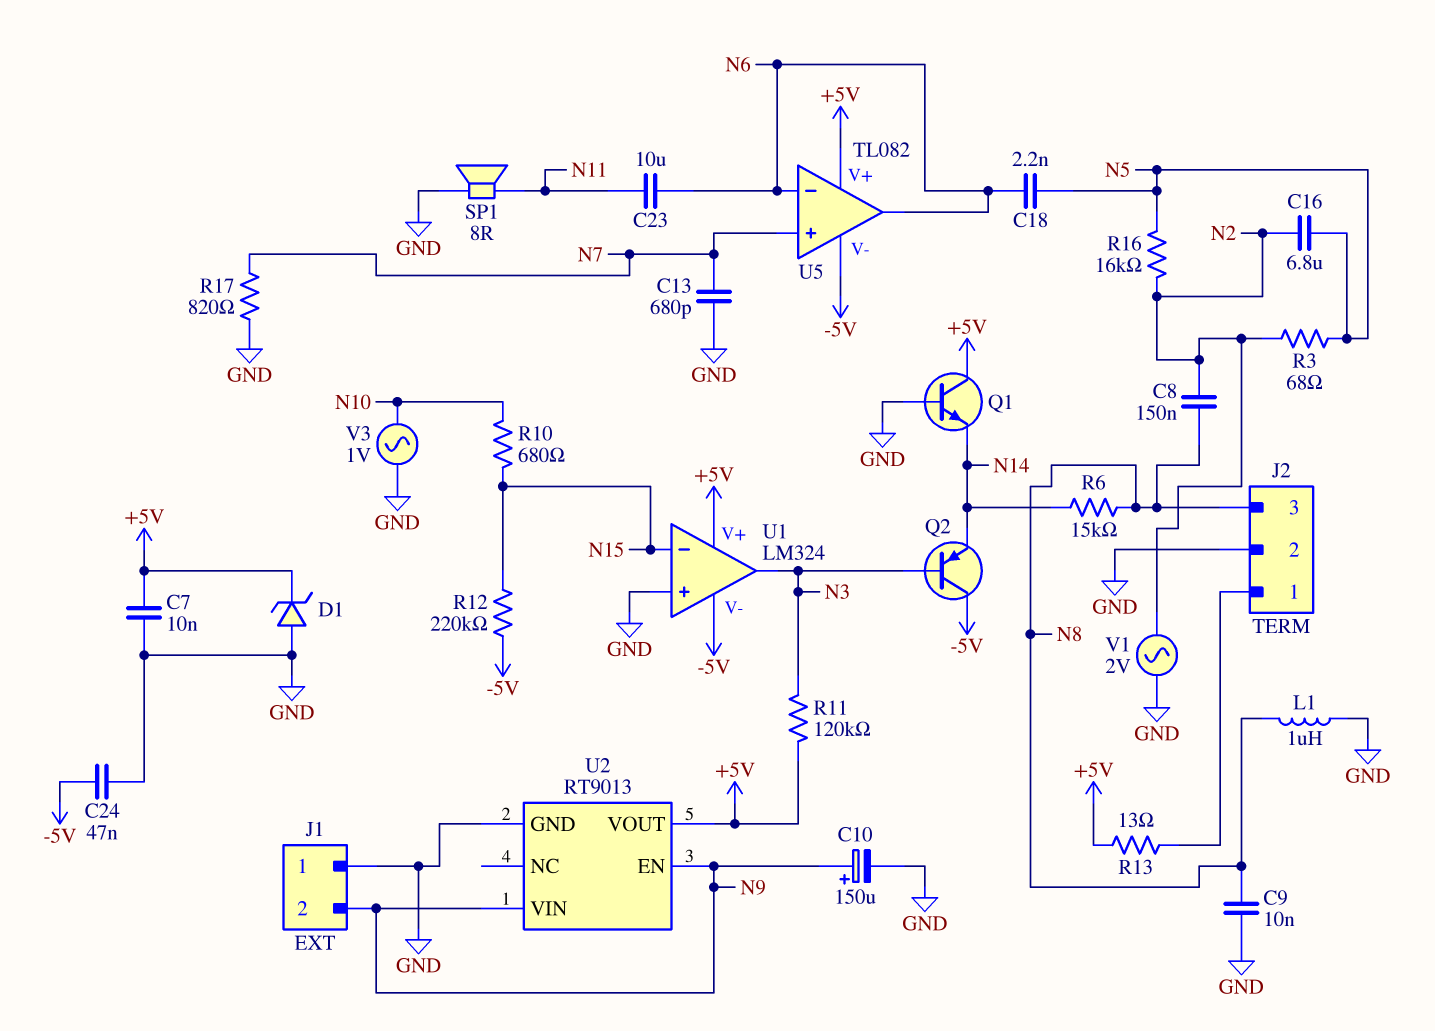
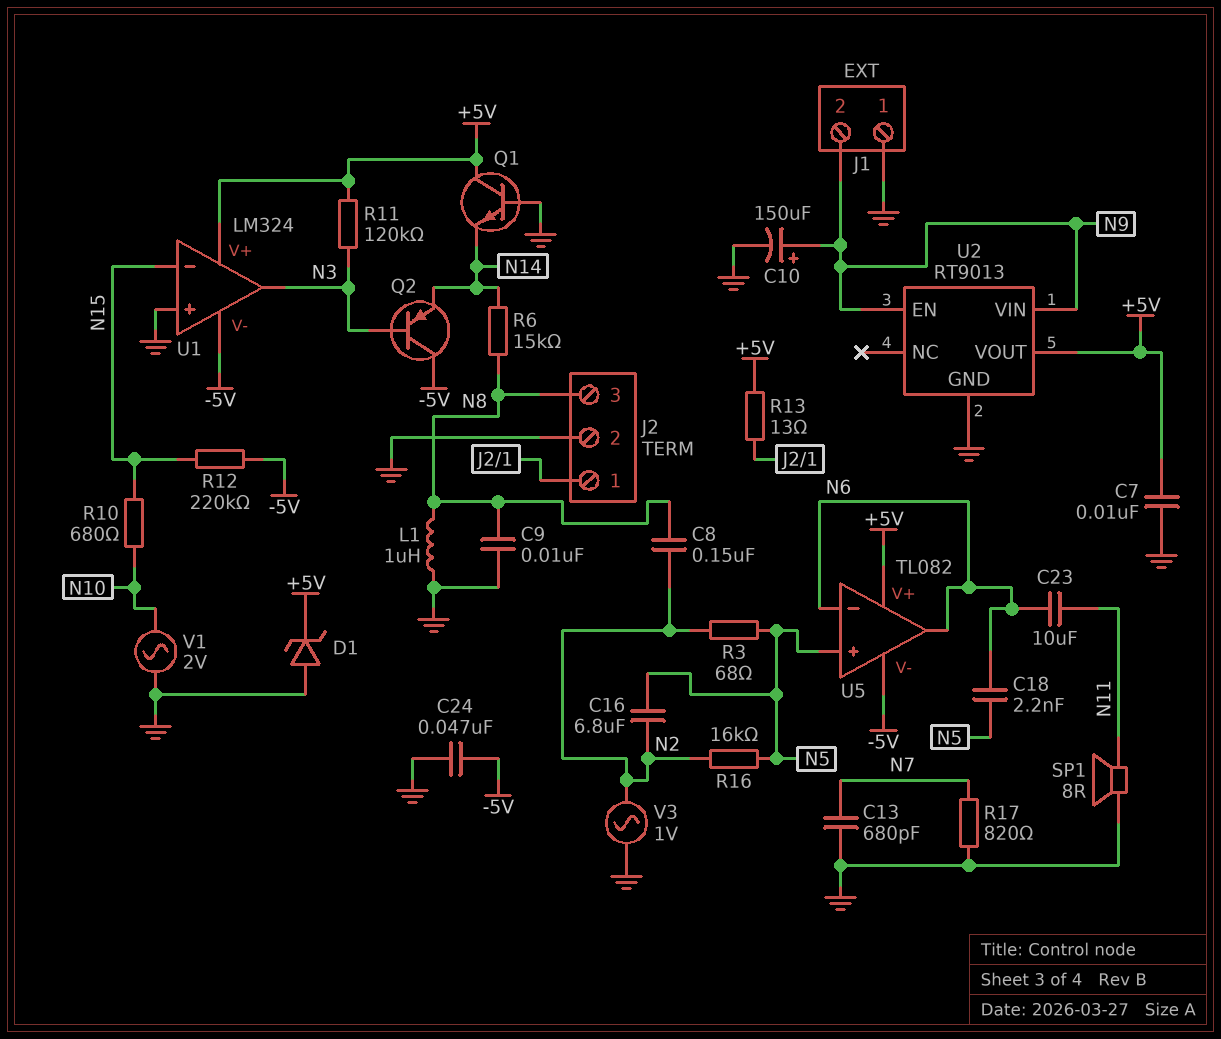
U5 pin in+: N7 -> N5
V1: AC 2V (GND, N2) -> AC 2V (GND, N10)
V3: AC 1V (GND, N10) -> AC 1V (GND, N2)

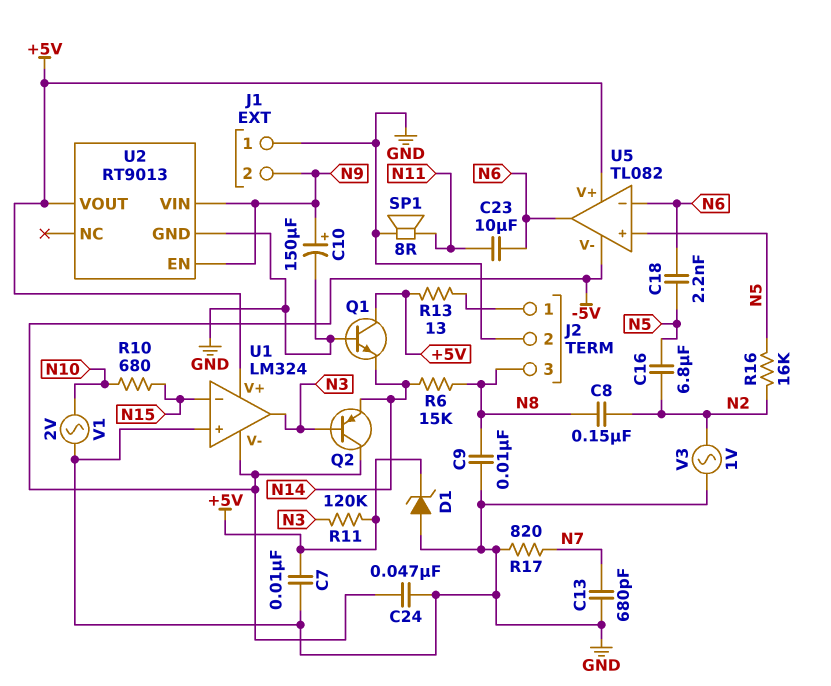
L1: 1uH (GND, N8) -> none
R3: 68 (N2, N5) -> none
R12: 220k (-5V, N15) -> none

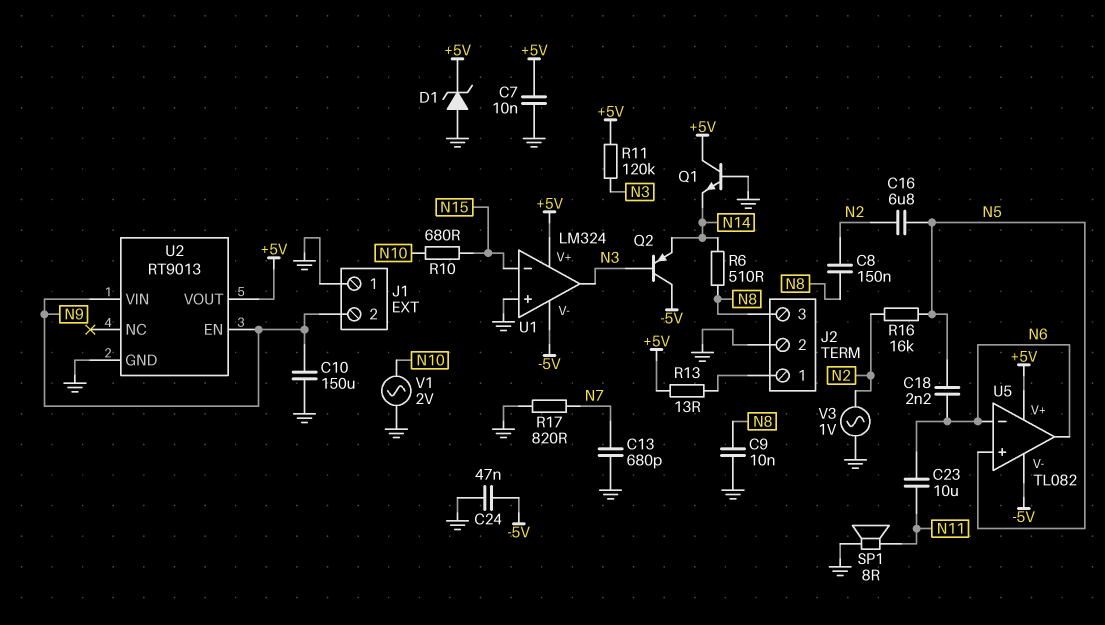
C10: 150uF (plus N9, minus GND) -> 150uF (GND, N9)
R6: 15k (N8, N14) -> 510 (N8, N14)

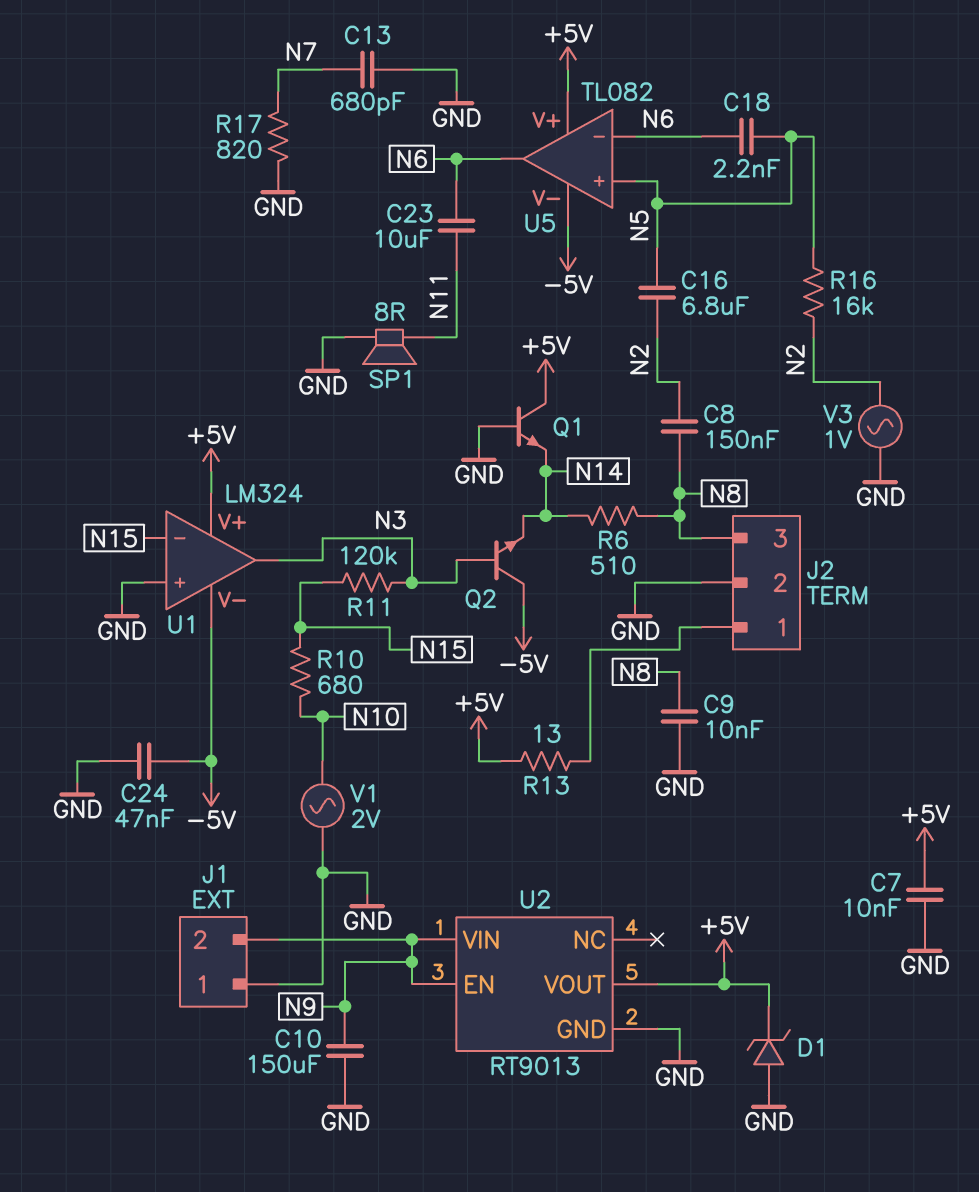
Q2: PNP (B N3, C -5V, E N14) -> NPN (B N3, C -5V, E N14)
R11: 120k (+5V, N3) -> 120k (N3, N15)

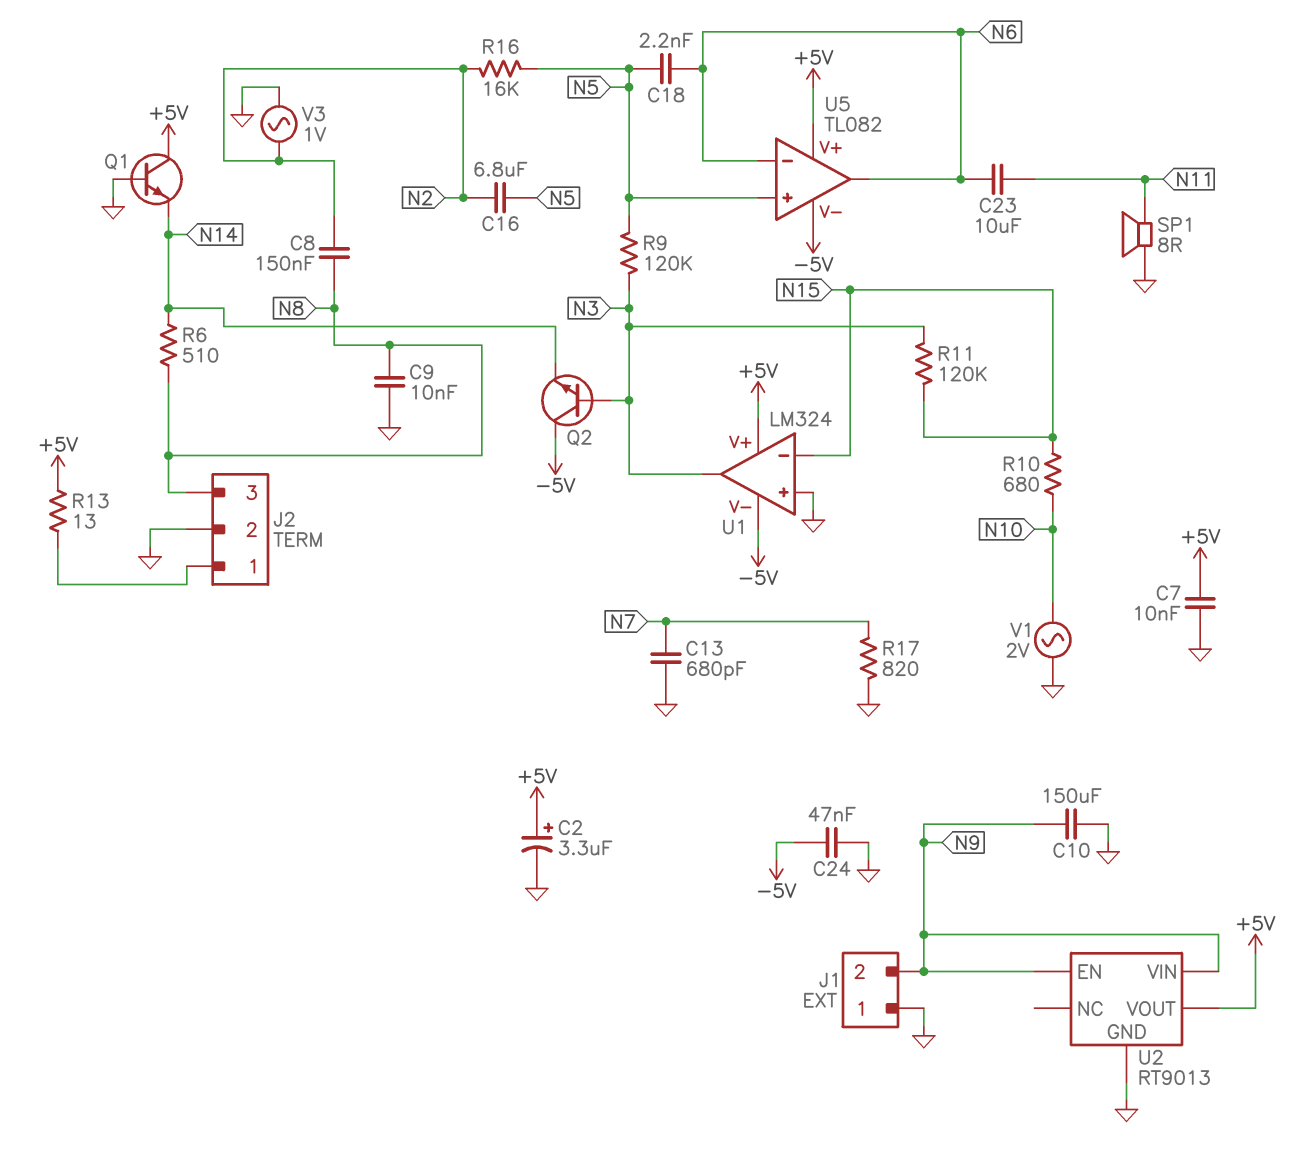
C2: none -> 3.3uF (plus +5V, minus GND)
D1: zener (A GND, K +5V) -> none
R9: none -> 120k (N3, N5)

